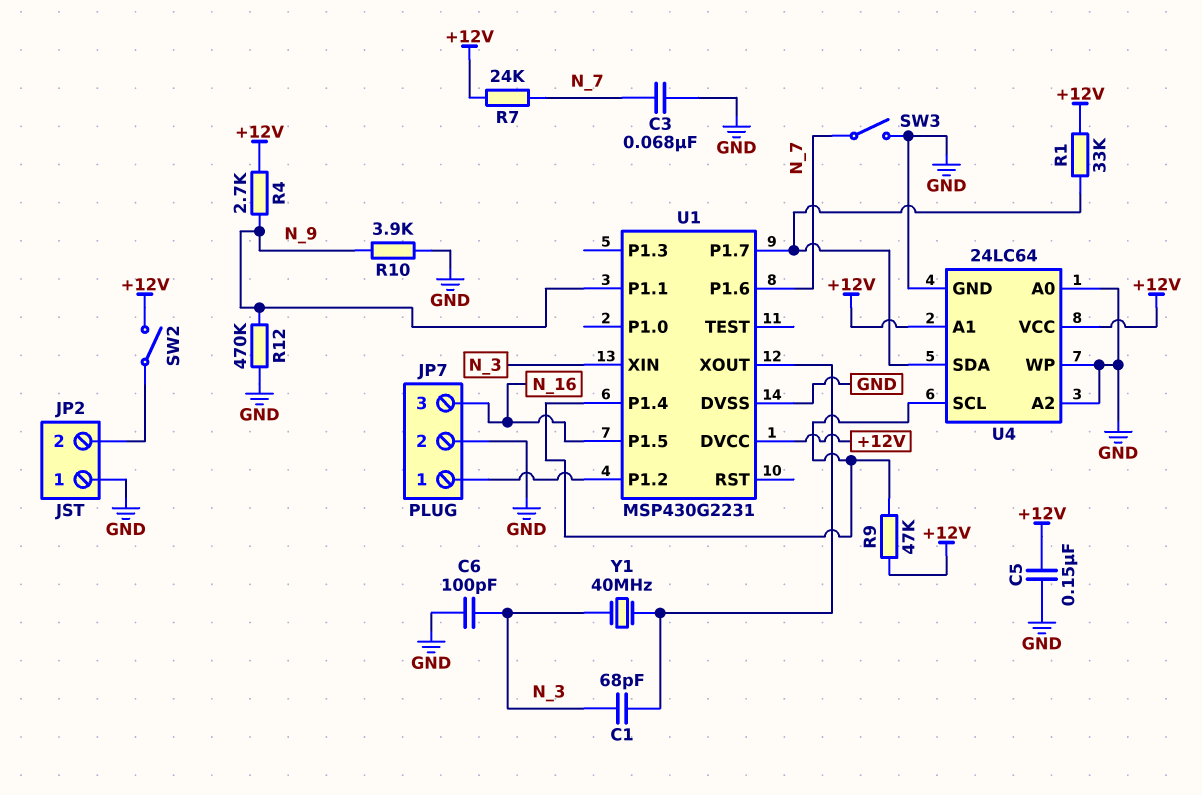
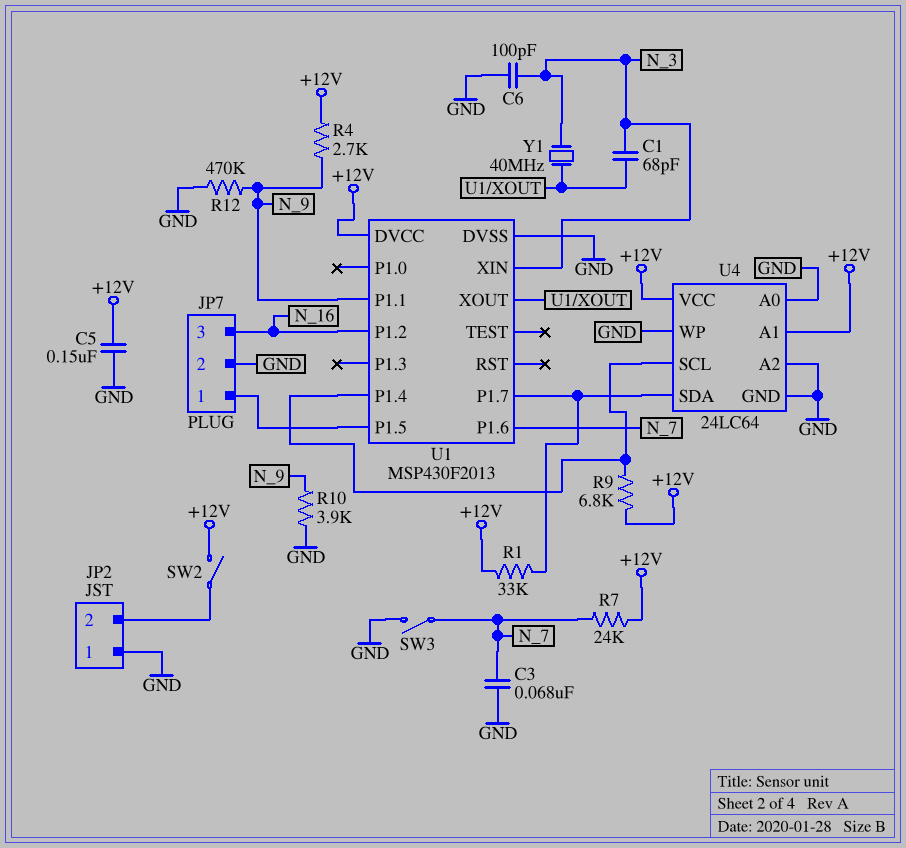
R9: 47k (+12V, U1/P1.4) -> 6.8k (+12V, U1/P1.4)
U1: MSP430G2231 -> MSP430F2013
U1 pin P1.2: JP7/1 -> N_16
U1 pin P1.5: N_16 -> JP7/1

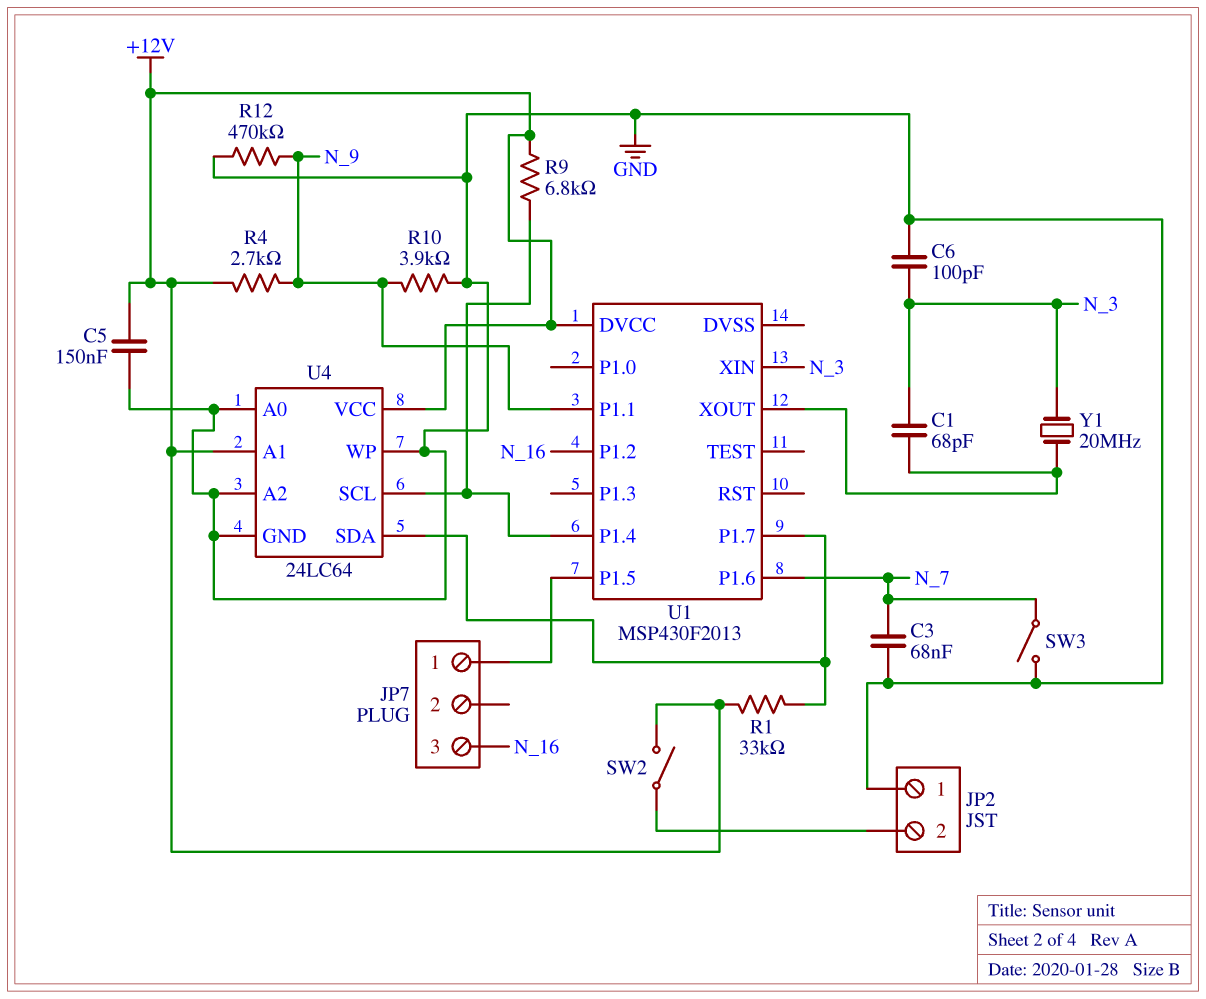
JP7 pin 2: GND -> none
R7: 24k (+12V, N_7) -> none
U1 pin DVSS: GND -> none
Y1: 40MHz (N_3, U1/XOUT) -> 20MHz (N_3, U1/XOUT)

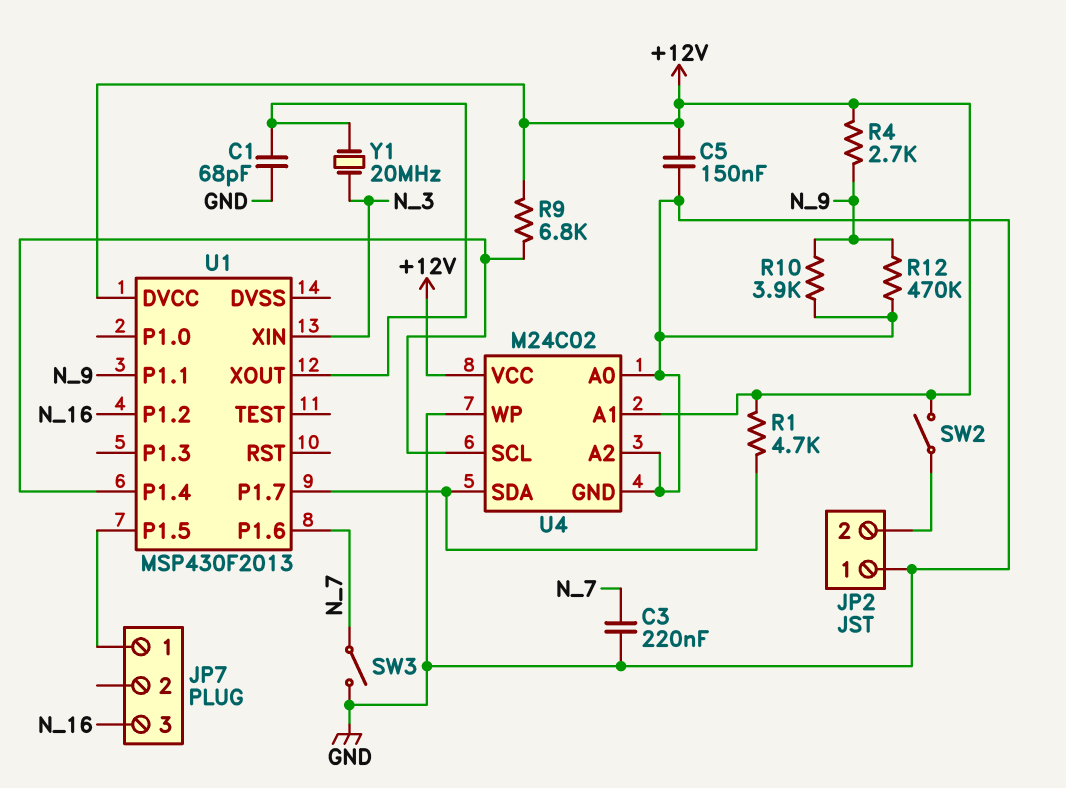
C1: 68pF (N_3, U1/XOUT) -> 68pF (GND, U1/XOUT)
C3: 68nF (GND, N_7) -> 220nF (GND, N_7)
C6: 100pF (GND, N_3) -> none
R1: 33k (+12V, U1/P1.7) -> 4.7k (+12V, U1/P1.7)
U4: 24LC64 -> M24C02

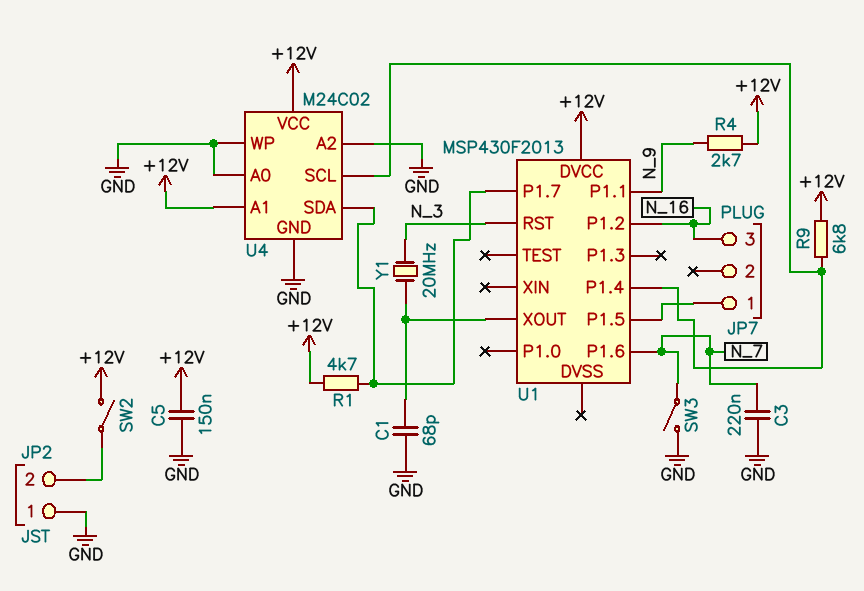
R10: 3.9k (GND, N_9) -> none
R12: 470k (GND, N_9) -> none
U1 pin RST: none -> N_3
U1 pin XIN: N_3 -> none

